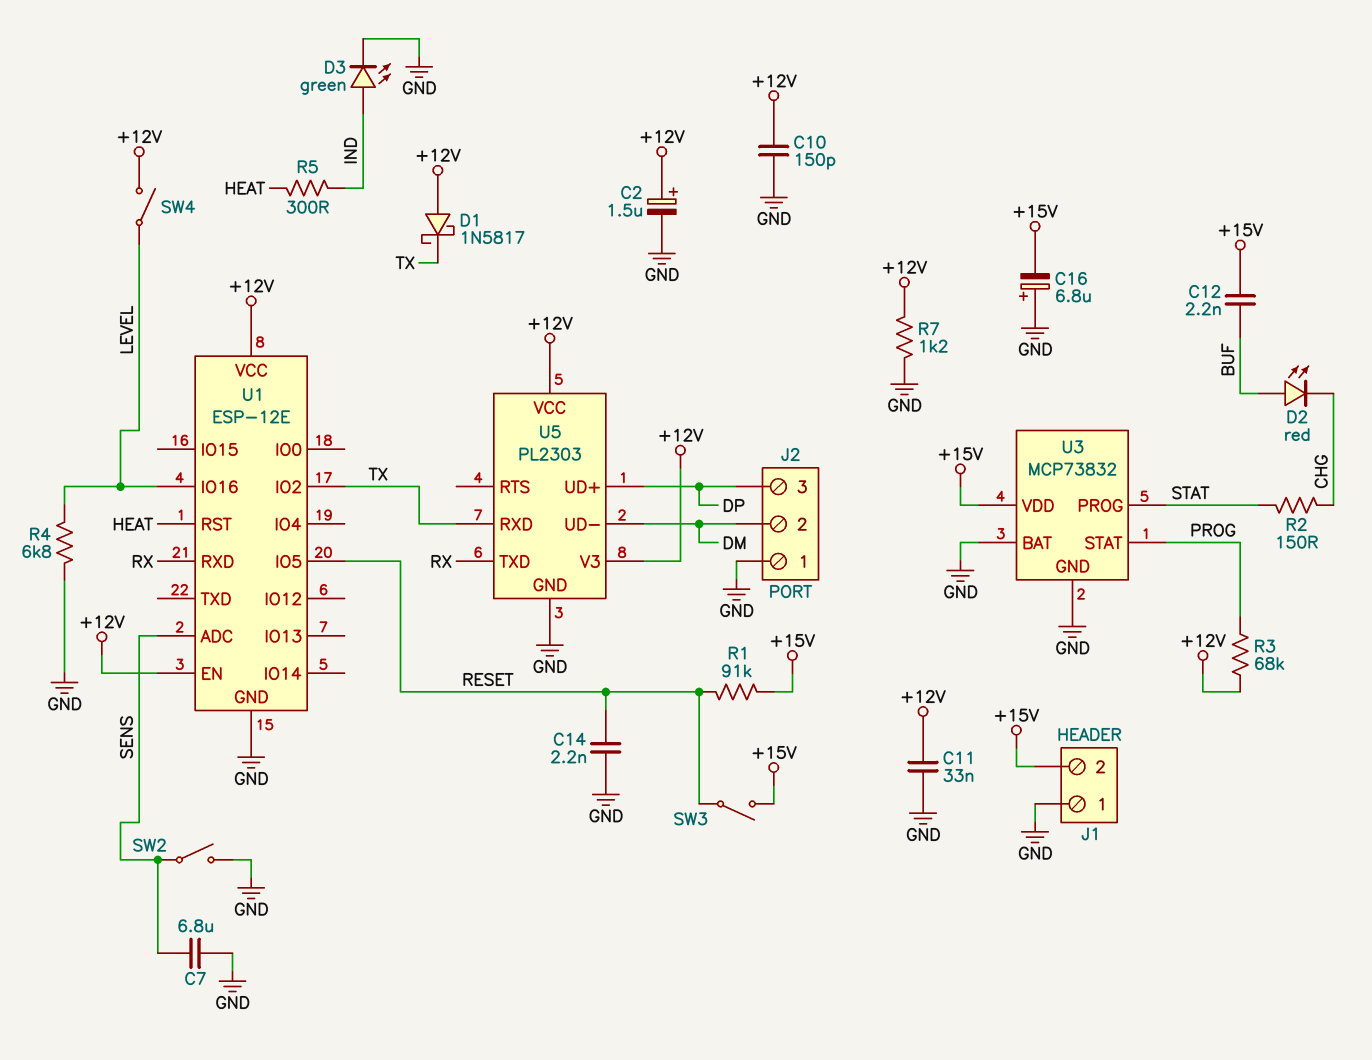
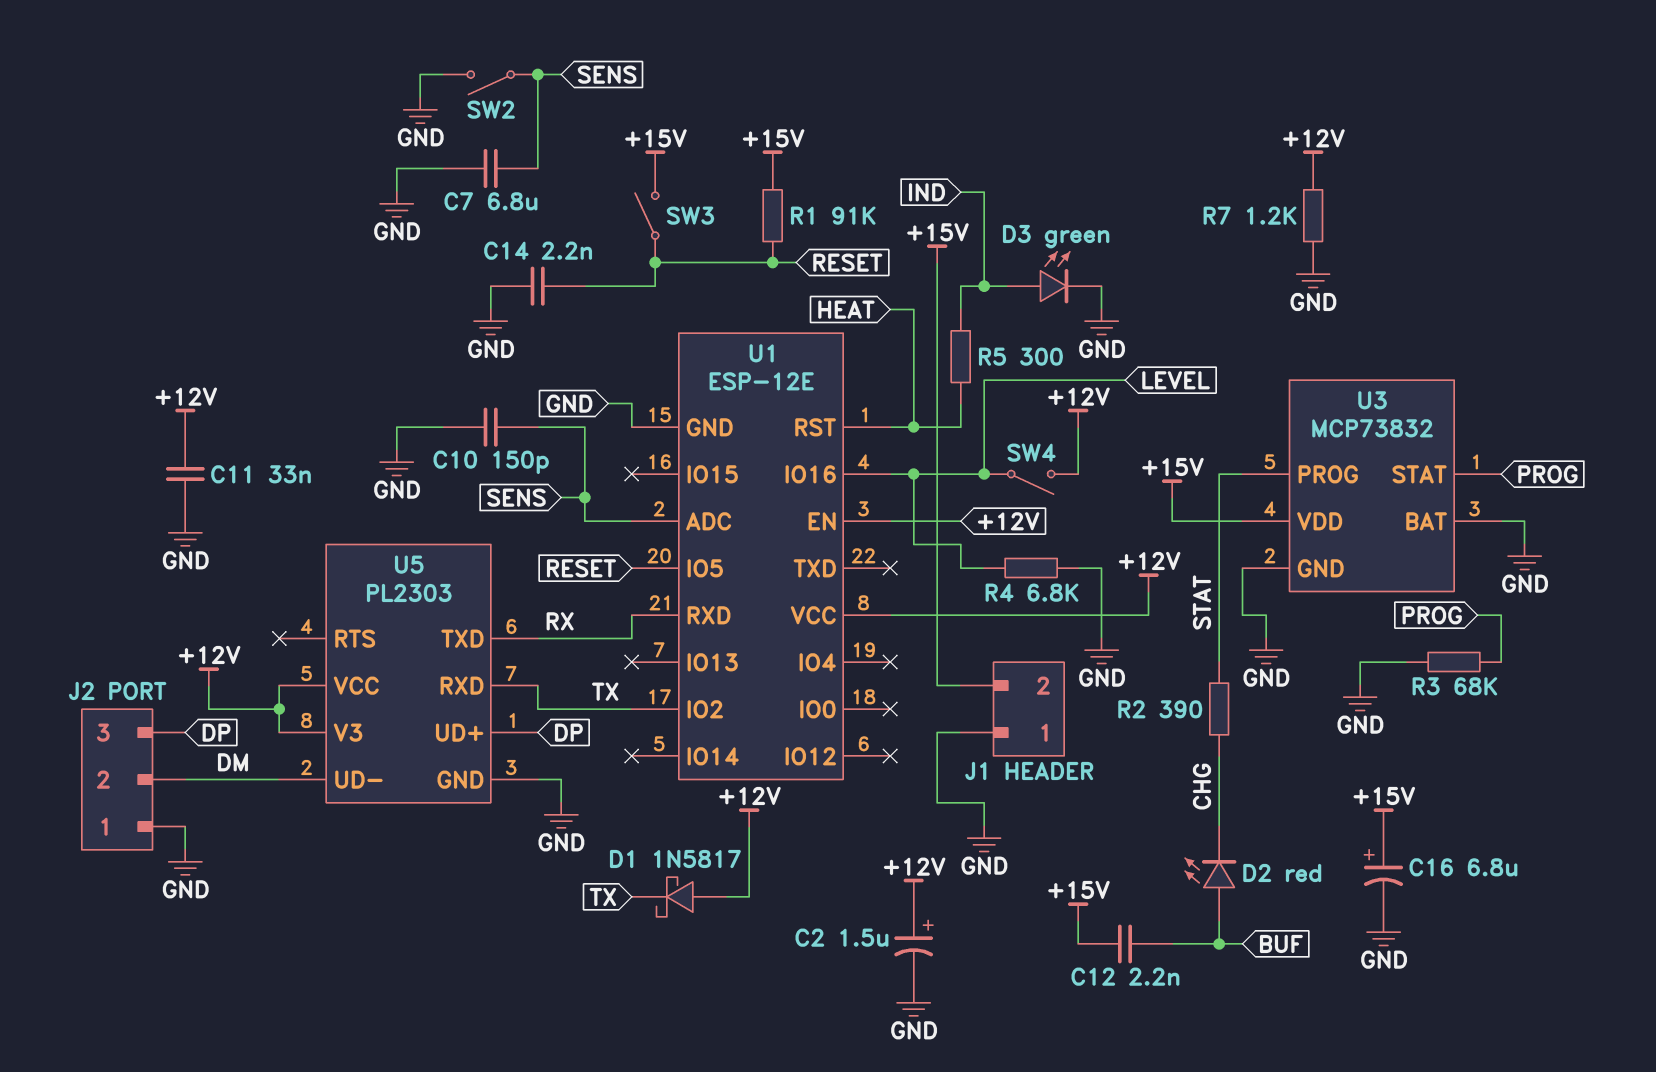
C10: 150pF (+12V, GND) -> 150pF (GND, SENS)
C16: 6.8uF (plus GND, minus +15V) -> 6.8uF (plus +15V, minus GND)
R2: 150 (CHG, STAT) -> 390 (CHG, STAT)
R3: 68k (+12V, PROG) -> 68k (GND, PROG)

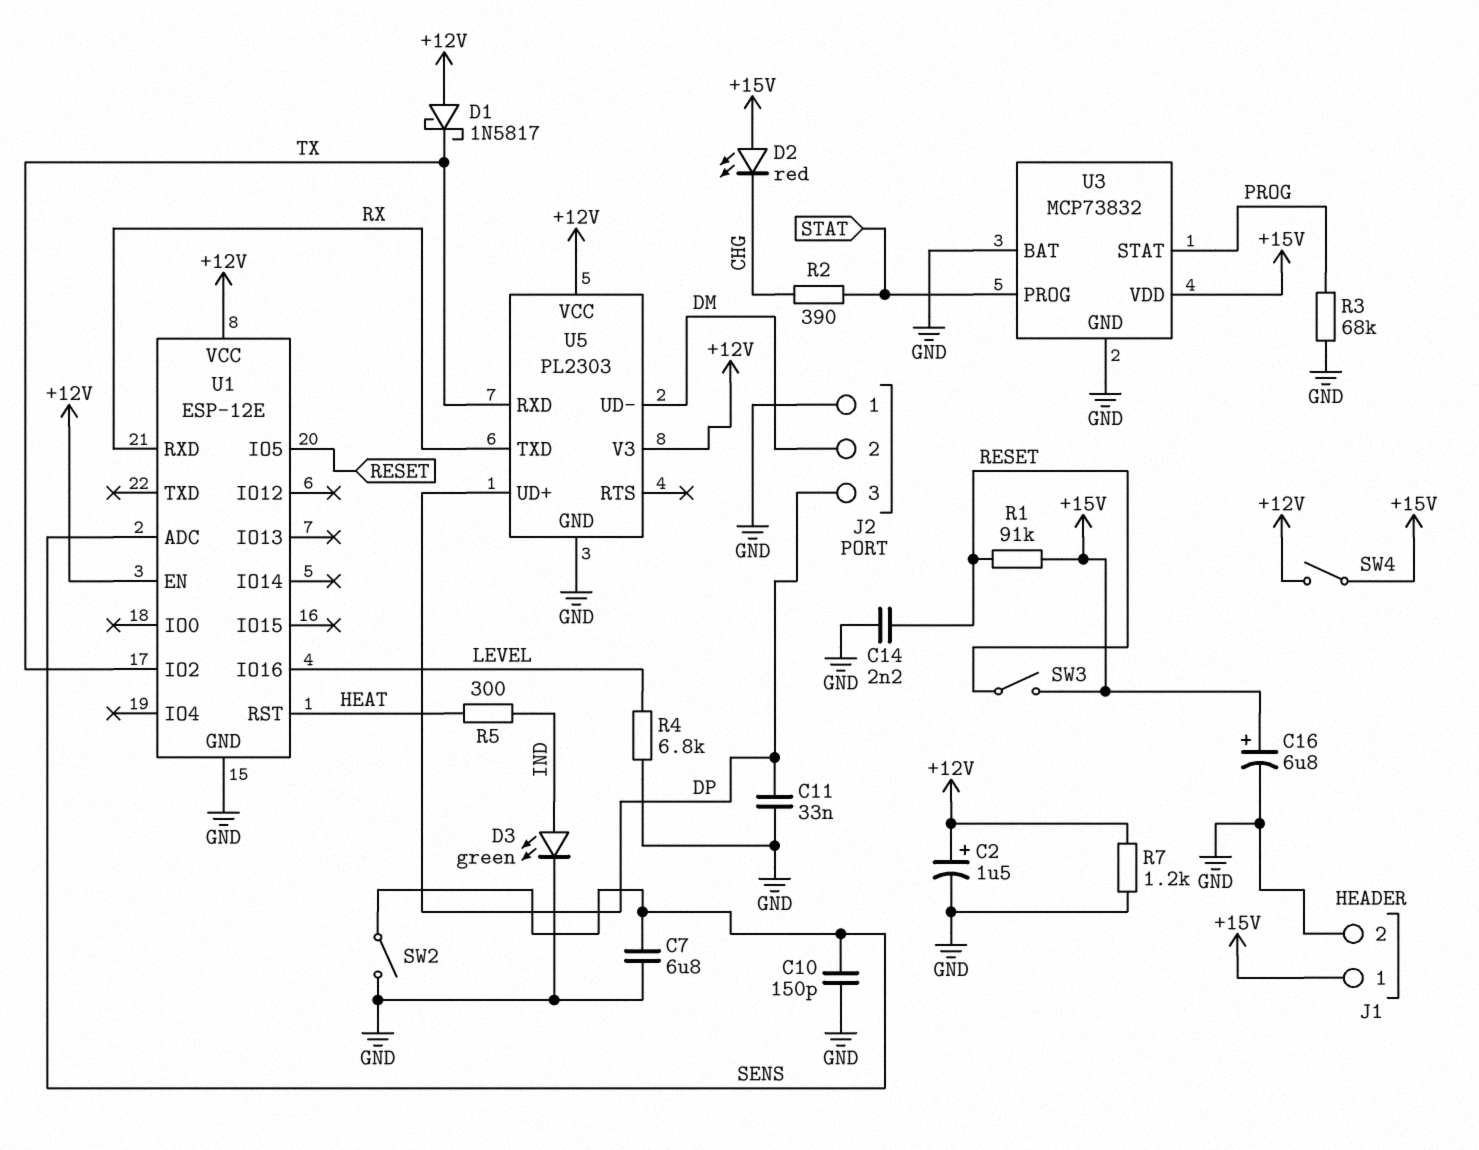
C11: 33nF (+12V, GND) -> 33nF (DP, GND)
C12: 2.2nF (+15V, BUF) -> none
D2: LED red (A BUF, K CHG) -> LED red (A +15V, K CHG)
J1 pin 1: GND -> +15V
J1 pin 2: +15V -> GND
SW4: switch (+12V, LEVEL) -> switch (+12V, +15V)

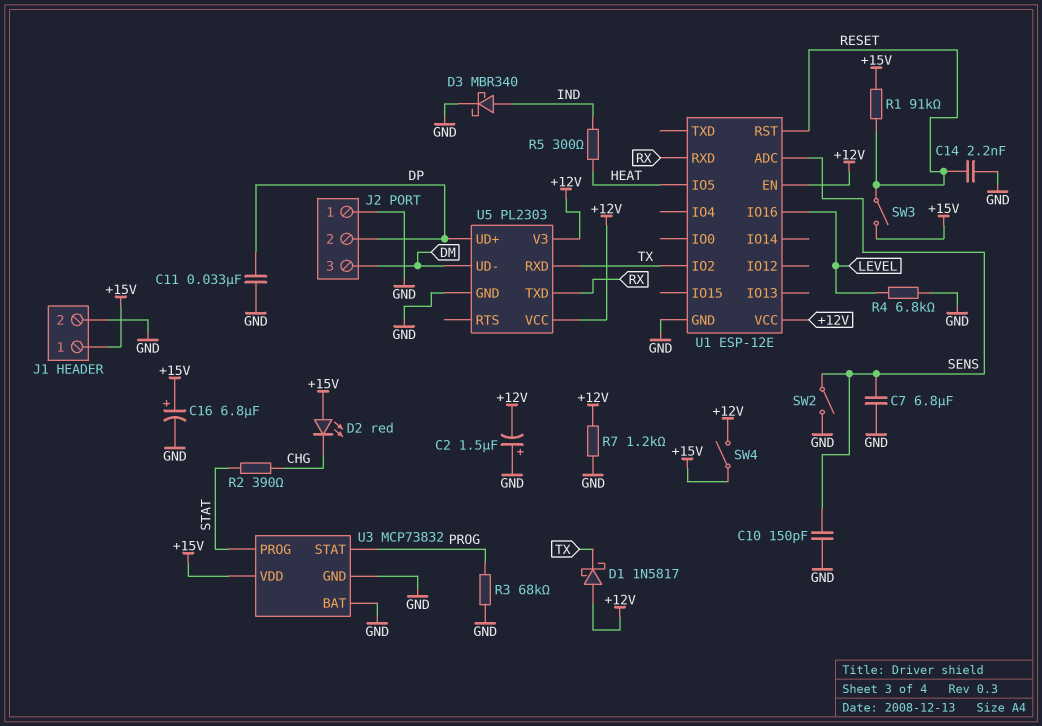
C2: 1.5uF (plus +12V, minus GND) -> 1.5uF (plus GND, minus +12V)
D3: LED green (A IND, K GND) -> schottky MBR340 (A IND, K GND)
J2 pin 2: DM -> DP
J2 pin 3: DP -> DM
U1 pin IO5: RESET -> HEAT
U1 pin RST: HEAT -> RESET

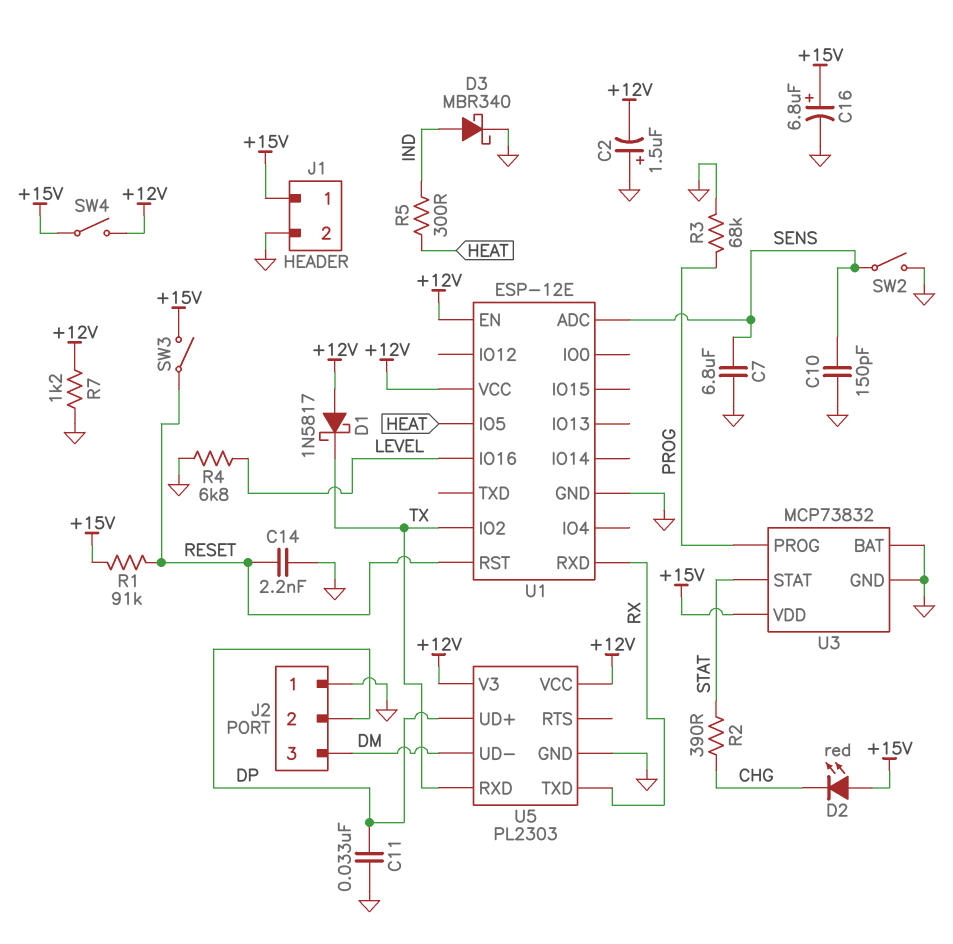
U3 pin PROG: STAT -> PROG
U3 pin STAT: PROG -> STAT

